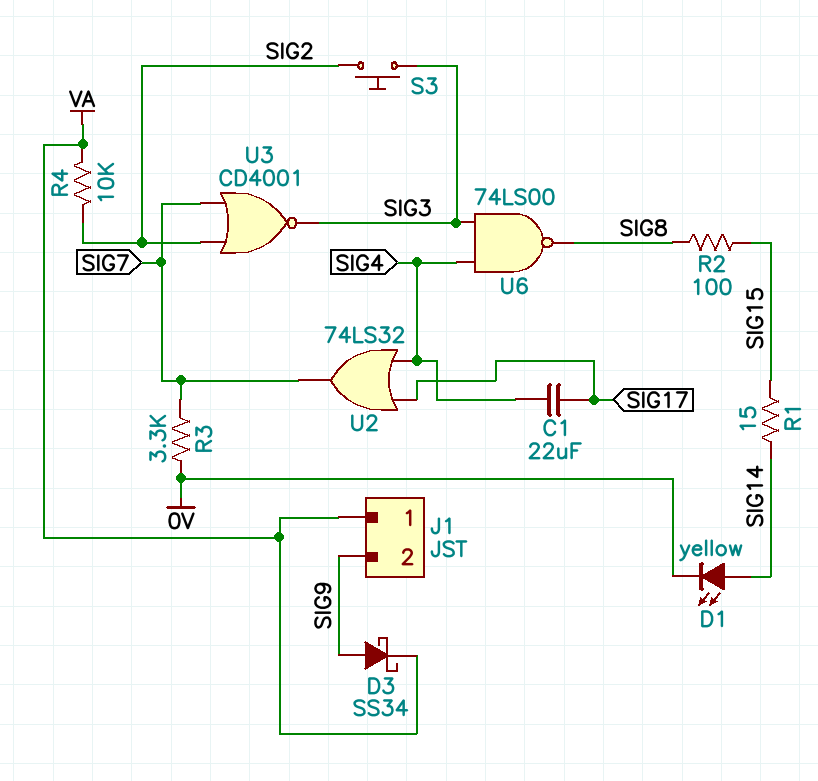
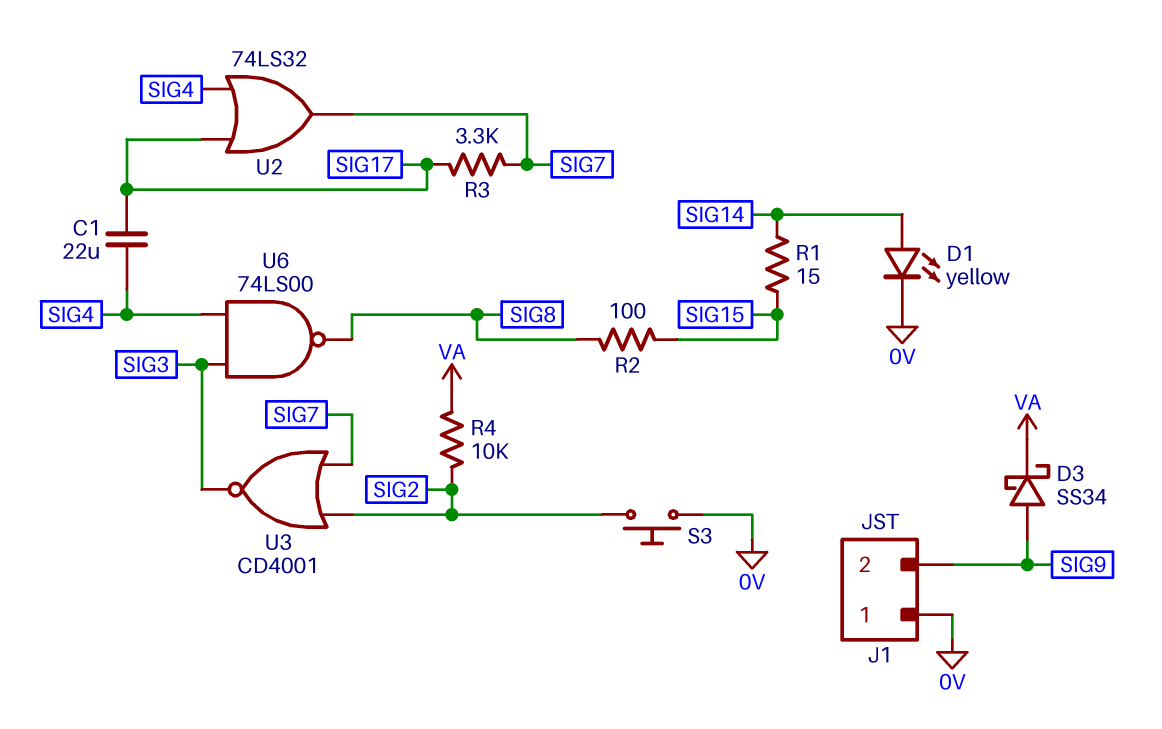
J1 pin 1: VA -> 0V
R3: 3.3k (0V, SIG7) -> 3.3k (SIG7, SIG17)
S3: button (SIG2, SIG3) -> button (0V, SIG2)

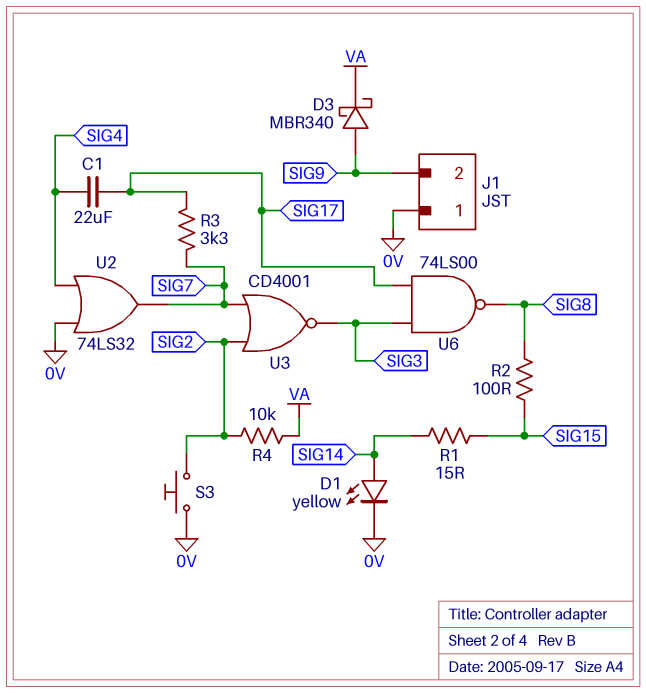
D3: schottky SS34 (A SIG9, K VA) -> schottky MBR340 (A SIG9, K VA)
U2: OR 74LS32 (in SIG4, in SIG17, out SIG7) -> OR 74LS32 (in 0V, in SIG4, out SIG7)
U6: NAND 74LS00 (in SIG3, in SIG4, out SIG8) -> NAND 74LS00 (in SIG3, in SIG17, out SIG8)

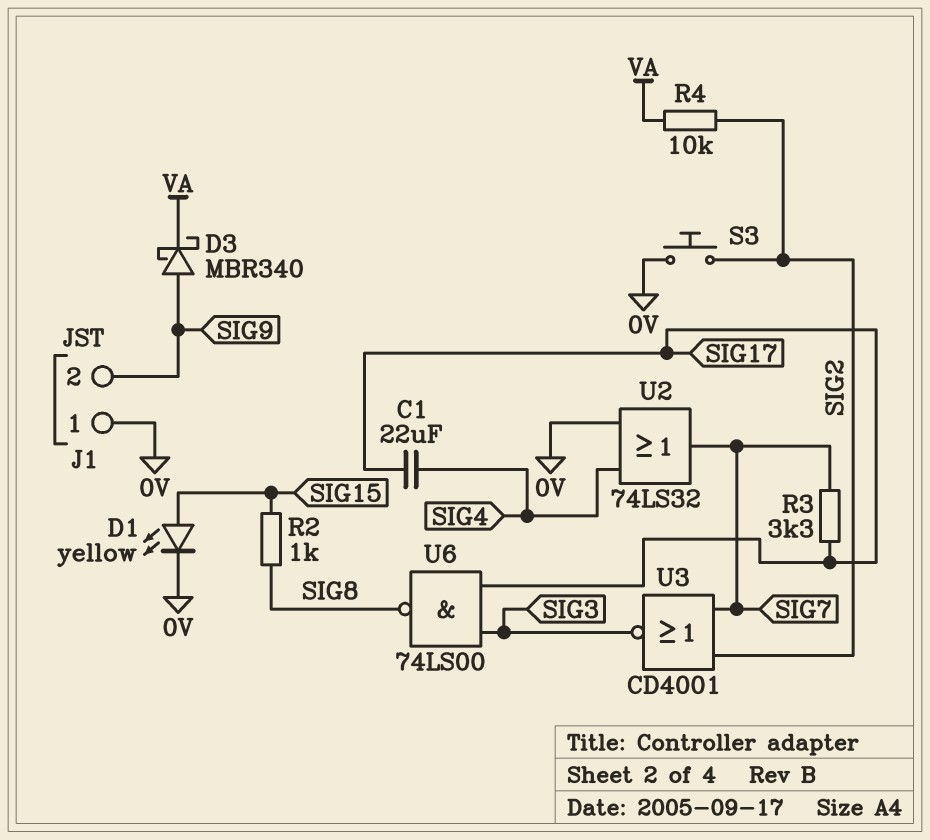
D1: LED yellow (A SIG14, K 0V) -> LED yellow (A SIG15, K 0V)
R1: 15 (SIG14, SIG15) -> none
R2: 100 (SIG8, SIG15) -> 1k (SIG8, SIG15)

